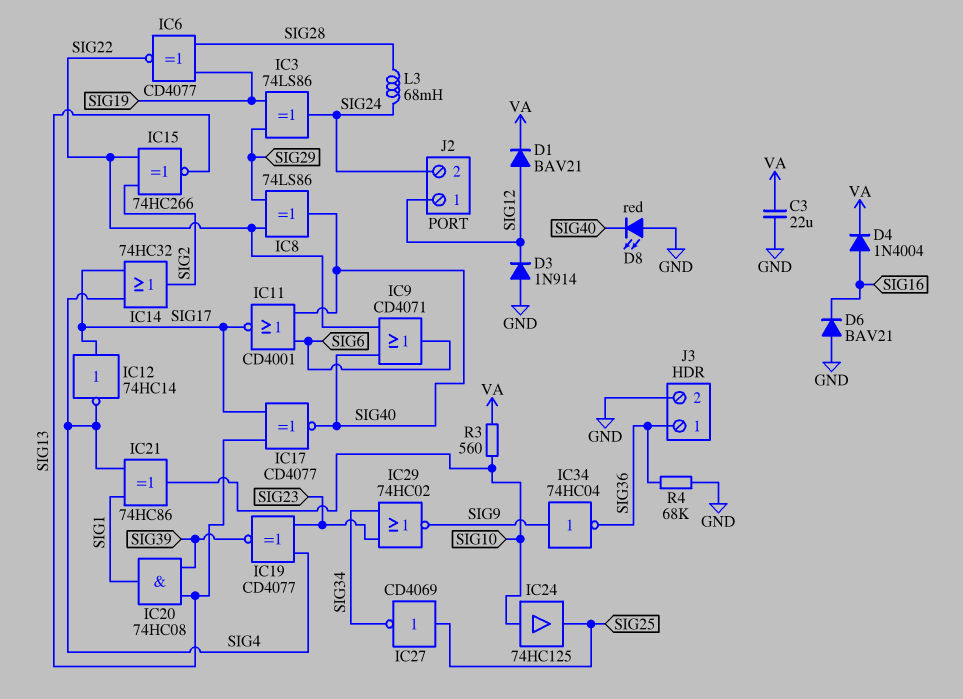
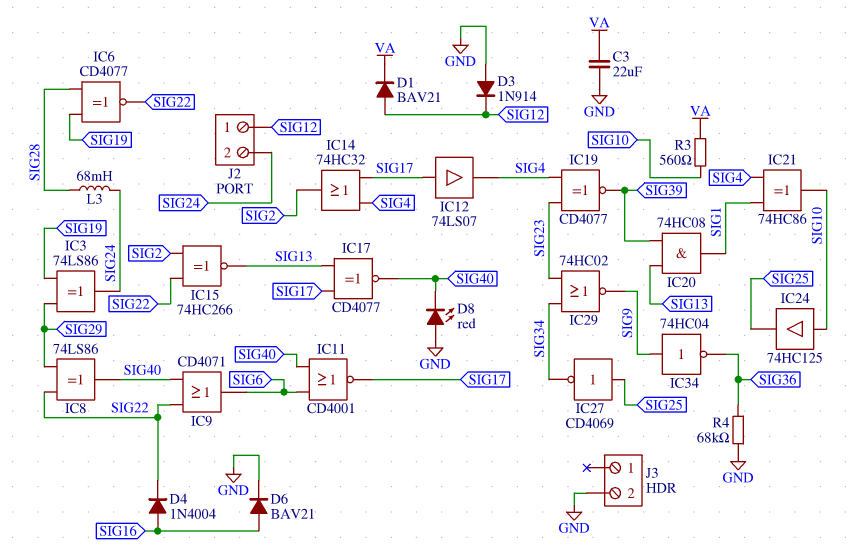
D4: diode 1N4004 (A SIG16, K VA) -> diode 1N4004 (A SIG16, K SIG22)
D6: diode BAV21 (A GND, K SIG16) -> diode BAV21 (A SIG16, K GND)
IC12: NOT 74HC14 (in SIG17, out SIG4) -> buffer 74LS07 (in SIG17, out SIG4)
J3 pin 1: SIG36 -> none

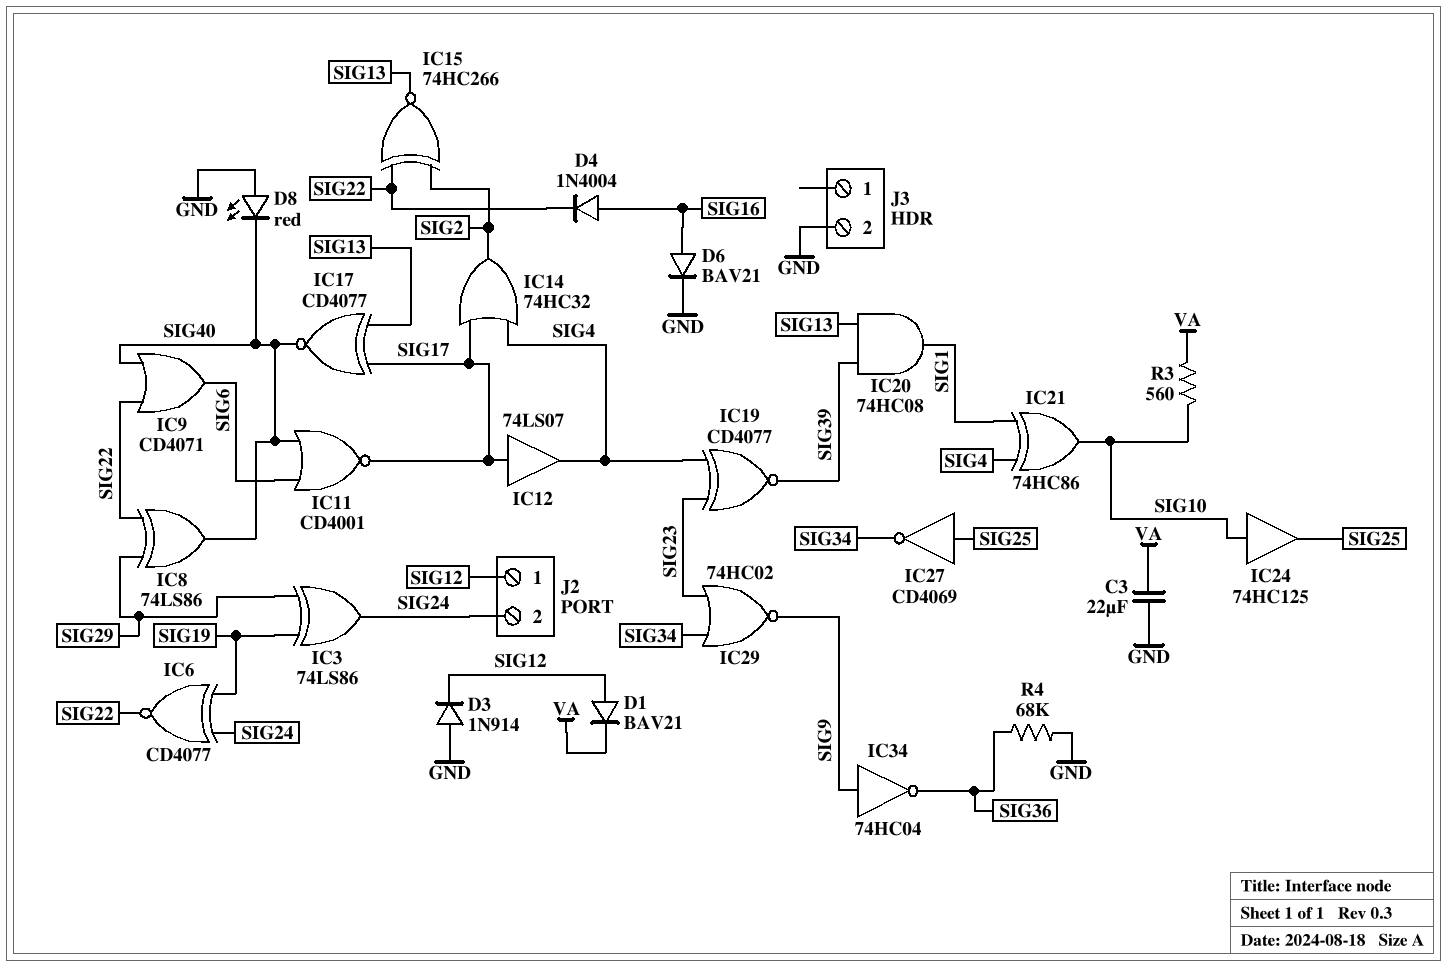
IC6: XNOR CD4077 (in SIG19, in SIG28, out SIG22) -> XNOR CD4077 (in SIG19, in SIG24, out SIG22)
L3: 68mH (SIG24, SIG28) -> none

